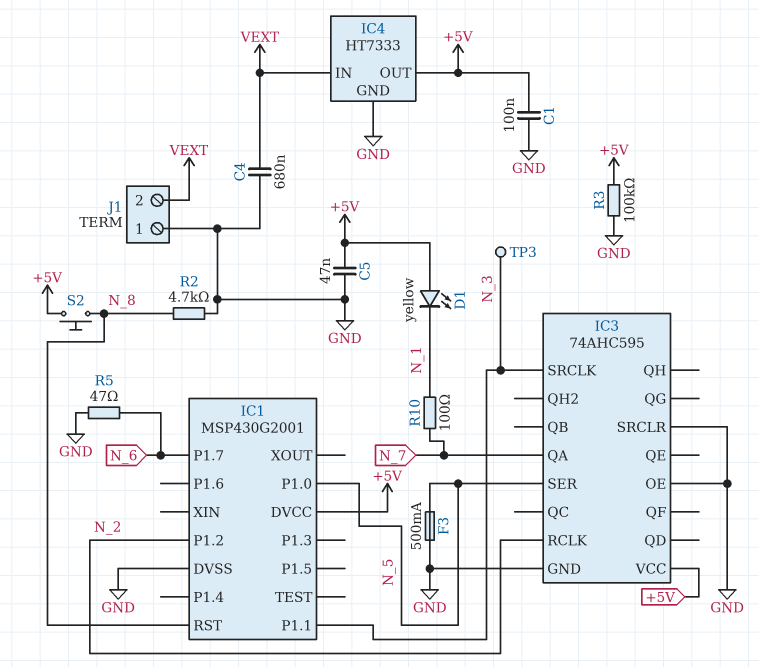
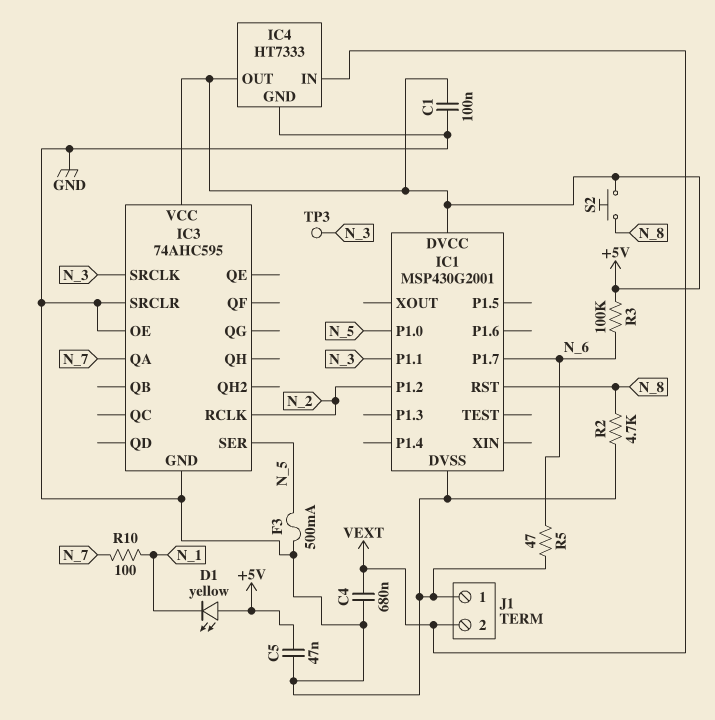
R3: 100k (+5V, GND) -> 100k (+5V, N_6)

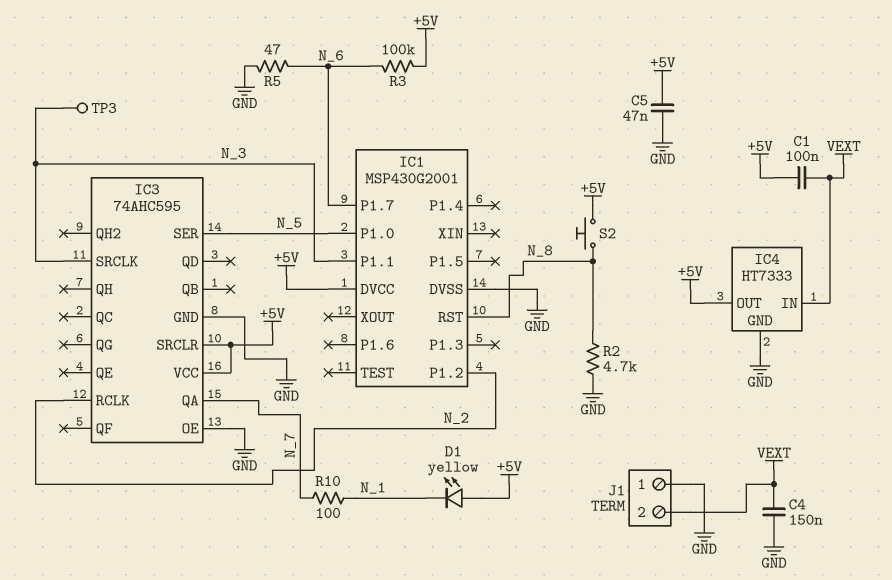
C1: 100nF (+5V, GND) -> 100nF (+5V, VEXT)
C4: 680nF (GND, VEXT) -> 150nF (GND, VEXT)
F3: 500mA (GND, N_5) -> none
IC3 pin SRCLR: GND -> +5V

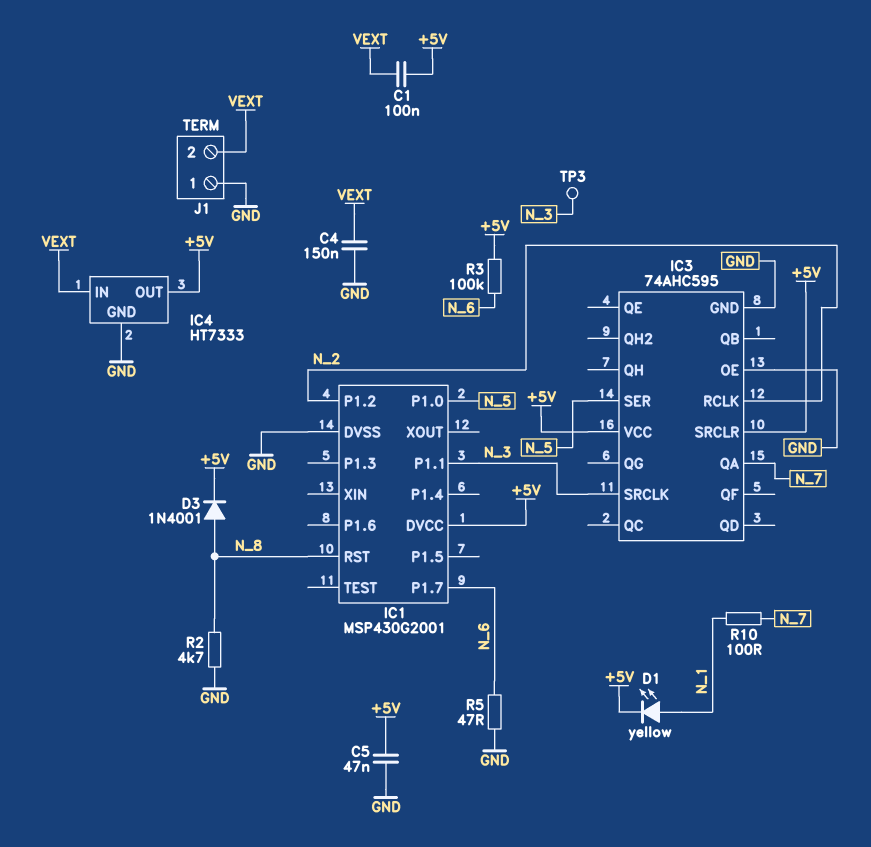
D1: LED yellow (A +5V, K N_1) -> LED yellow (A N_1, K +5V)
D3: none -> diode 1N4001 (A N_8, K +5V)
S2: button (+5V, N_8) -> none

